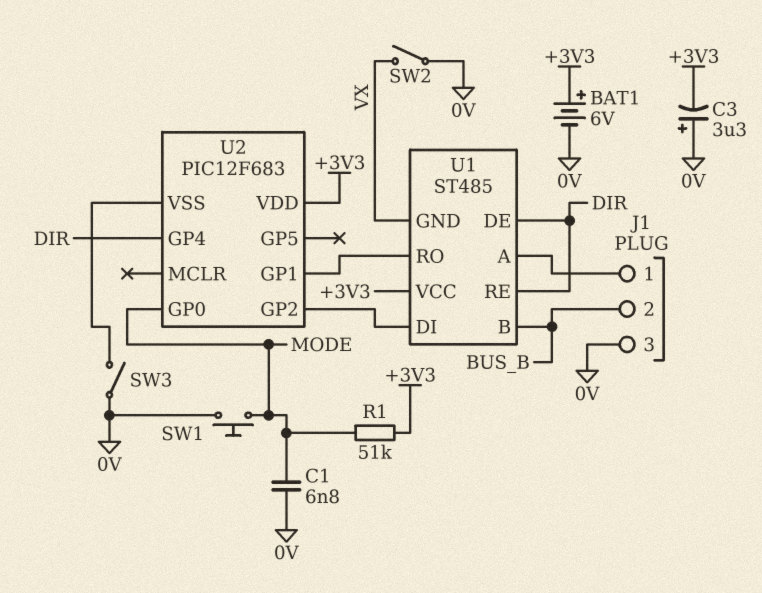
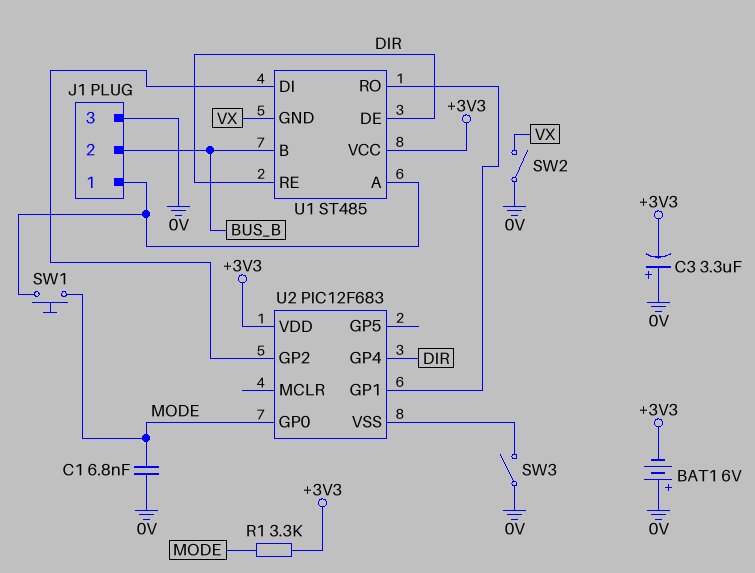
BAT1: 6V (plus +3V3, minus 0V) -> 6V (plus 0V, minus +3V3)
R1: 51k (+3V3, MODE) -> 3.3k (+3V3, MODE)
SW1: button (0V, MODE) -> button (J1/1, MODE)

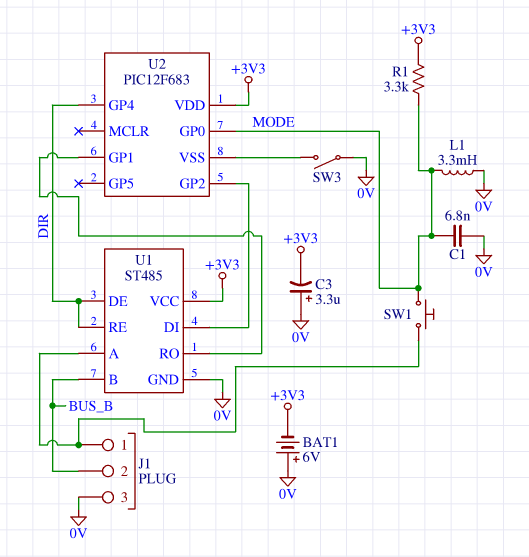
L1: none -> 3.3mH (0V, MODE)
SW2: switch (0V, VX) -> none
U1 pin GND: VX -> 0V

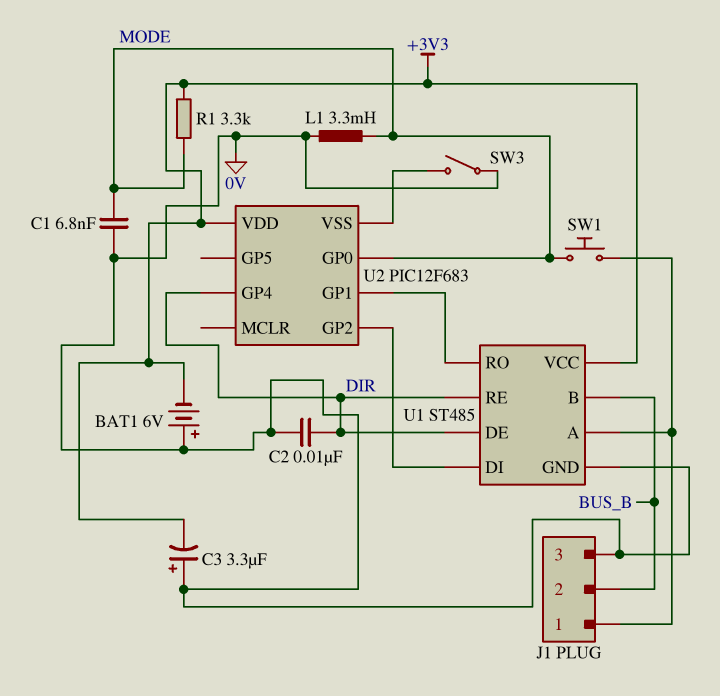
C2: none -> 10nF (0V, DIR)

